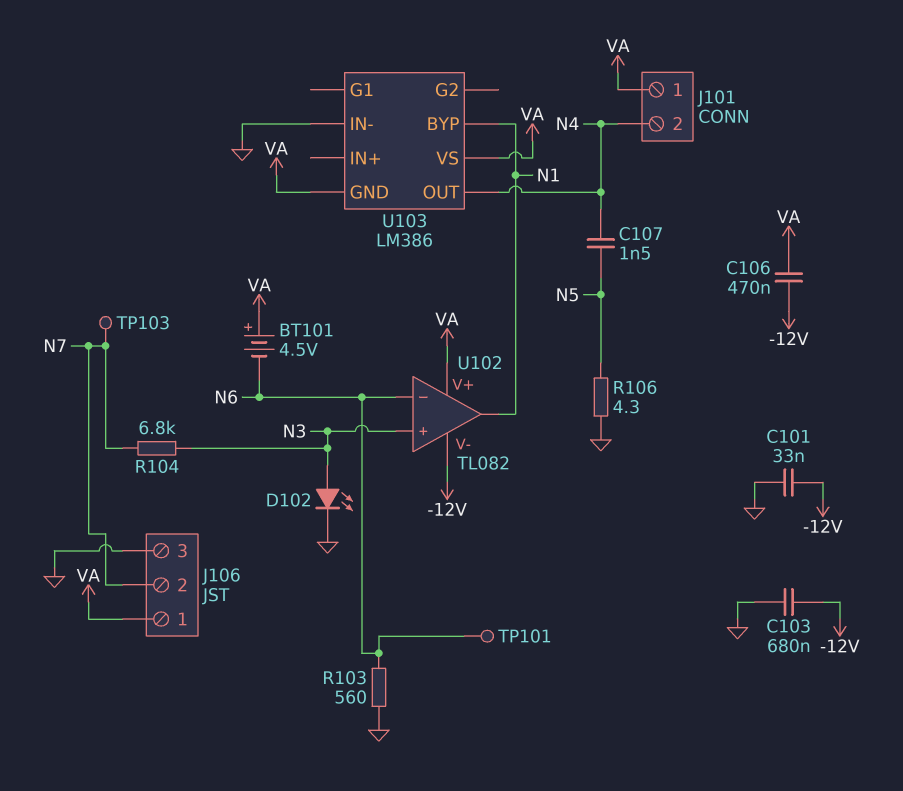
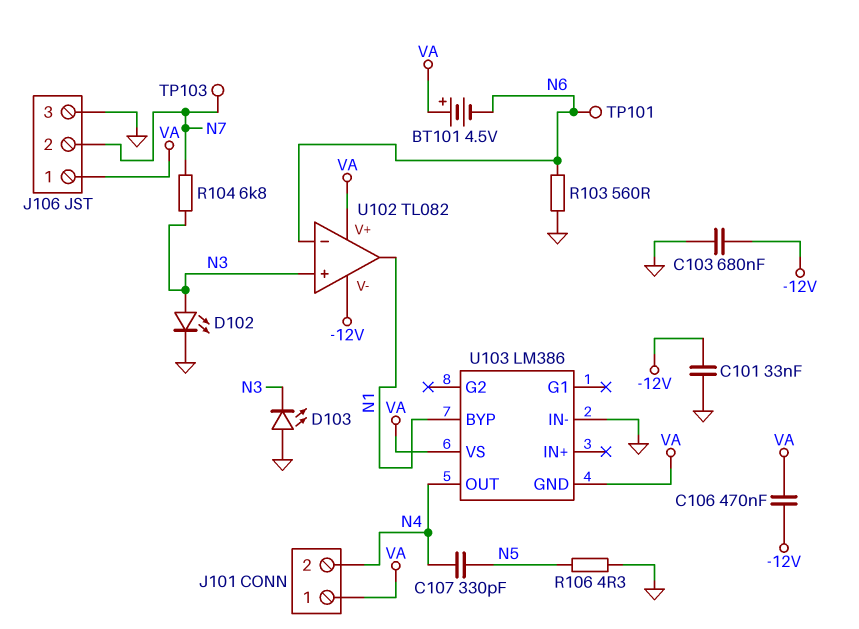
C107: 1.5nF (N4, N5) -> 330pF (N4, N5)
D103: none -> LED (A GND, K N3)

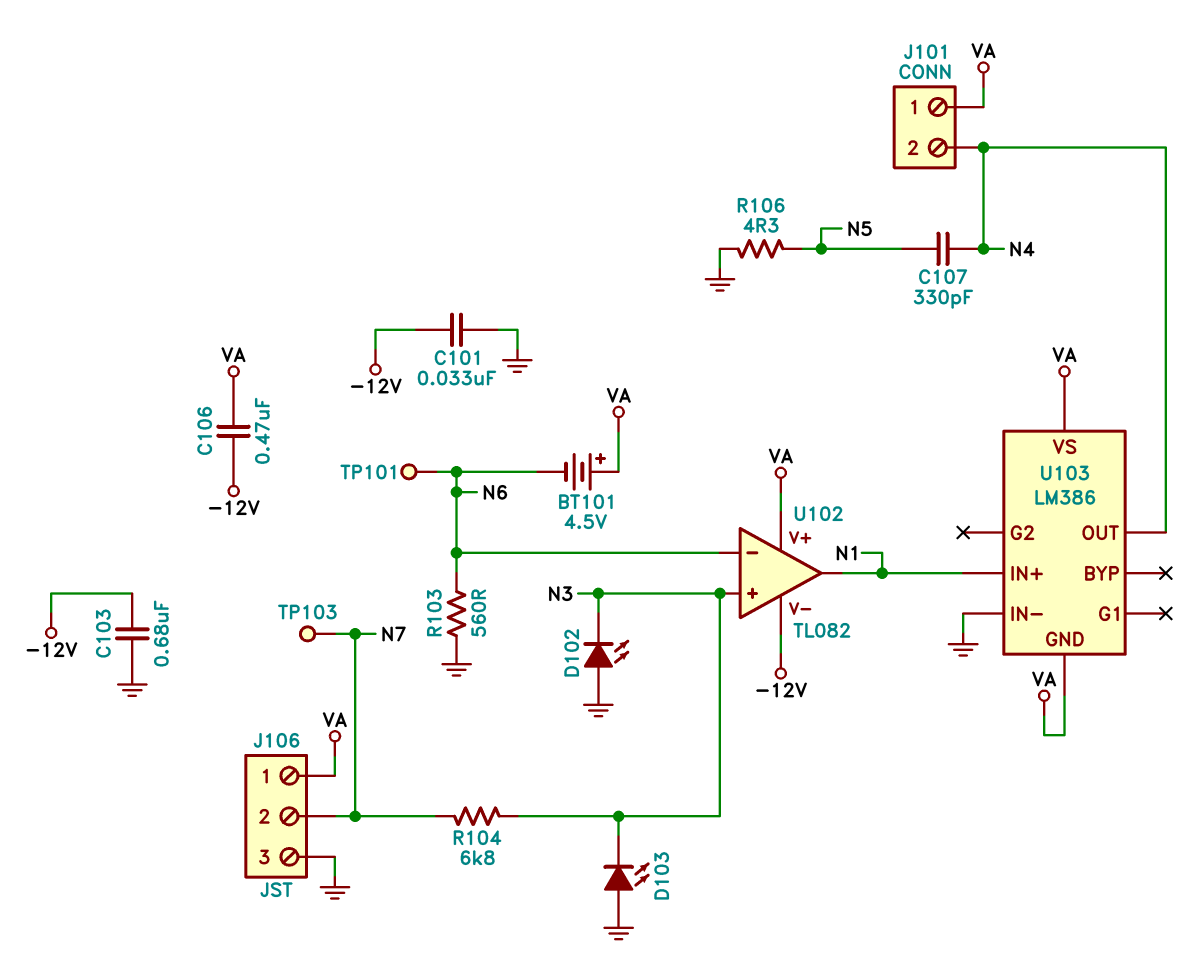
D102: LED (A N3, K GND) -> LED (A GND, K N3)
U103 pin BYP: N1 -> none
U103 pin IN+: none -> N1

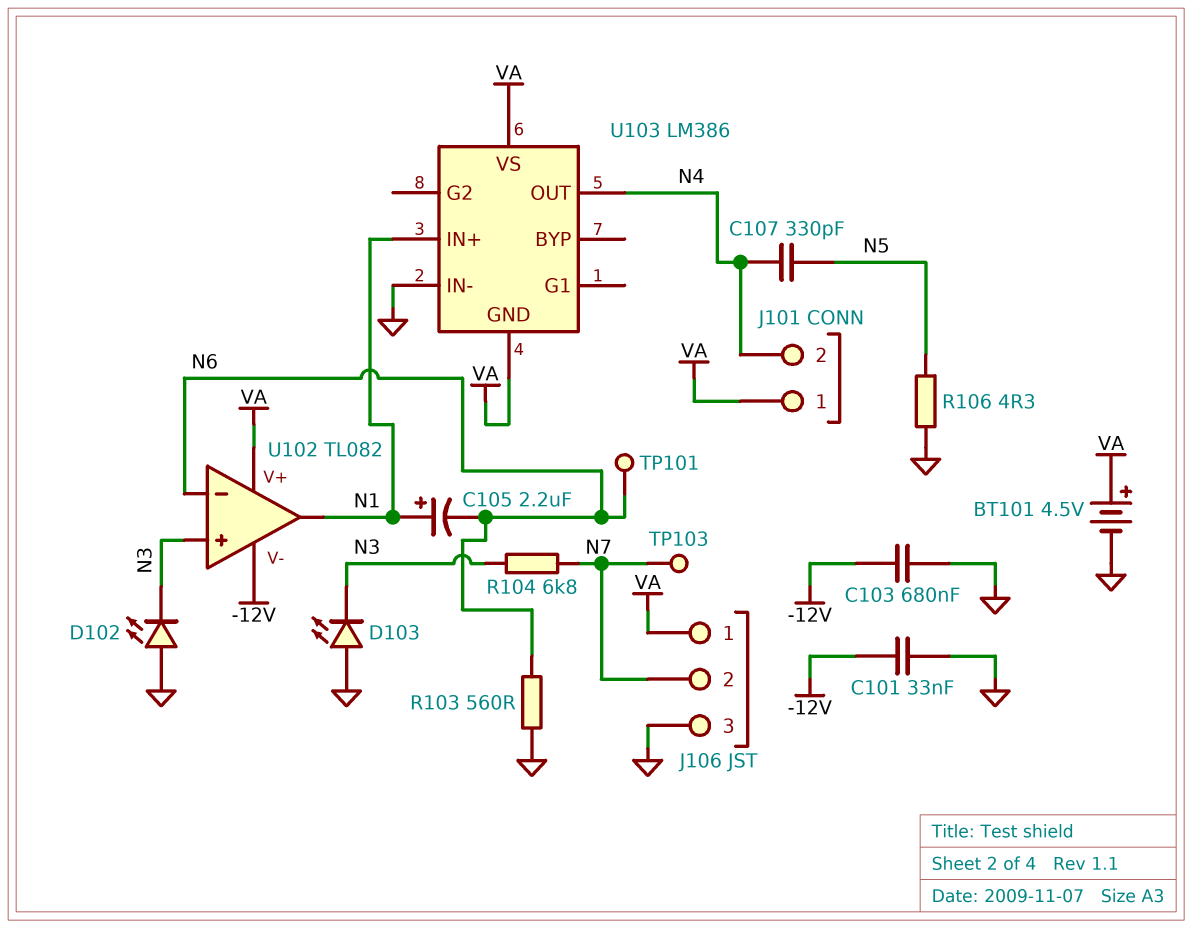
BT101: 4.5V (plus VA, minus N6) -> 4.5V (plus VA, minus GND)
C105: none -> 2.2uF (plus N1, minus N6)
C106: 470nF (-12V, VA) -> none

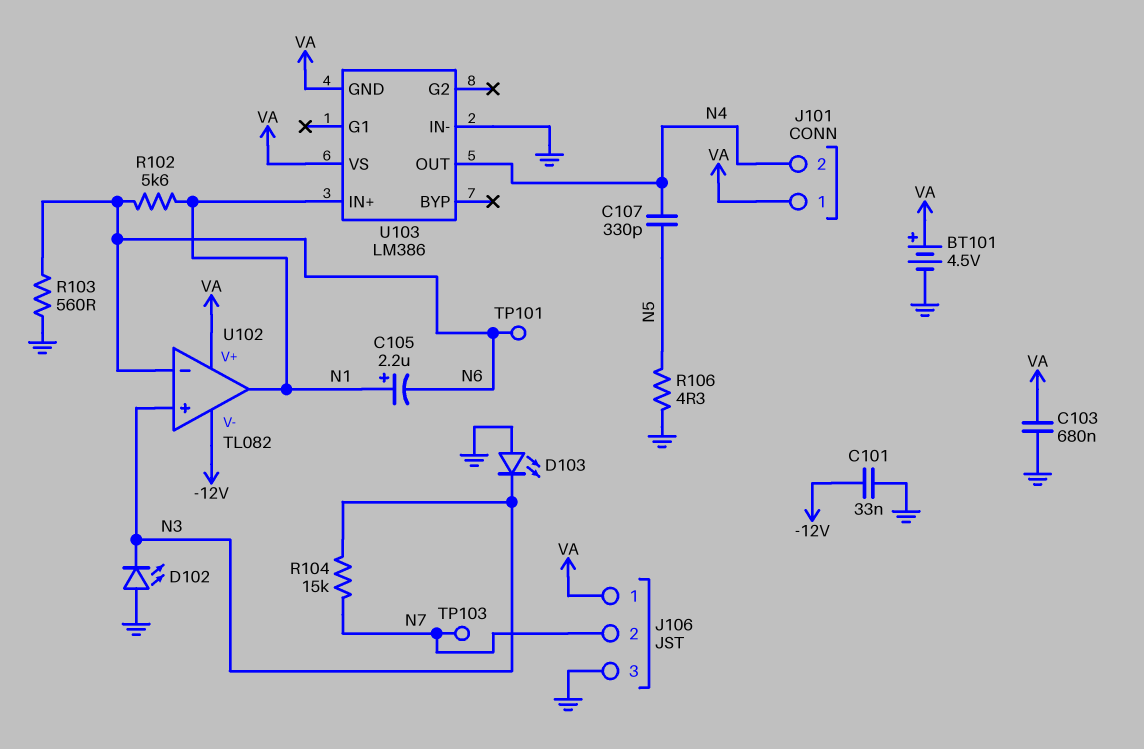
C103: 680nF (-12V, GND) -> 680nF (GND, VA)
R102: none -> 5.6k (N1, N6)
R104: 6.8k (N3, N7) -> 15k (N3, N7)

